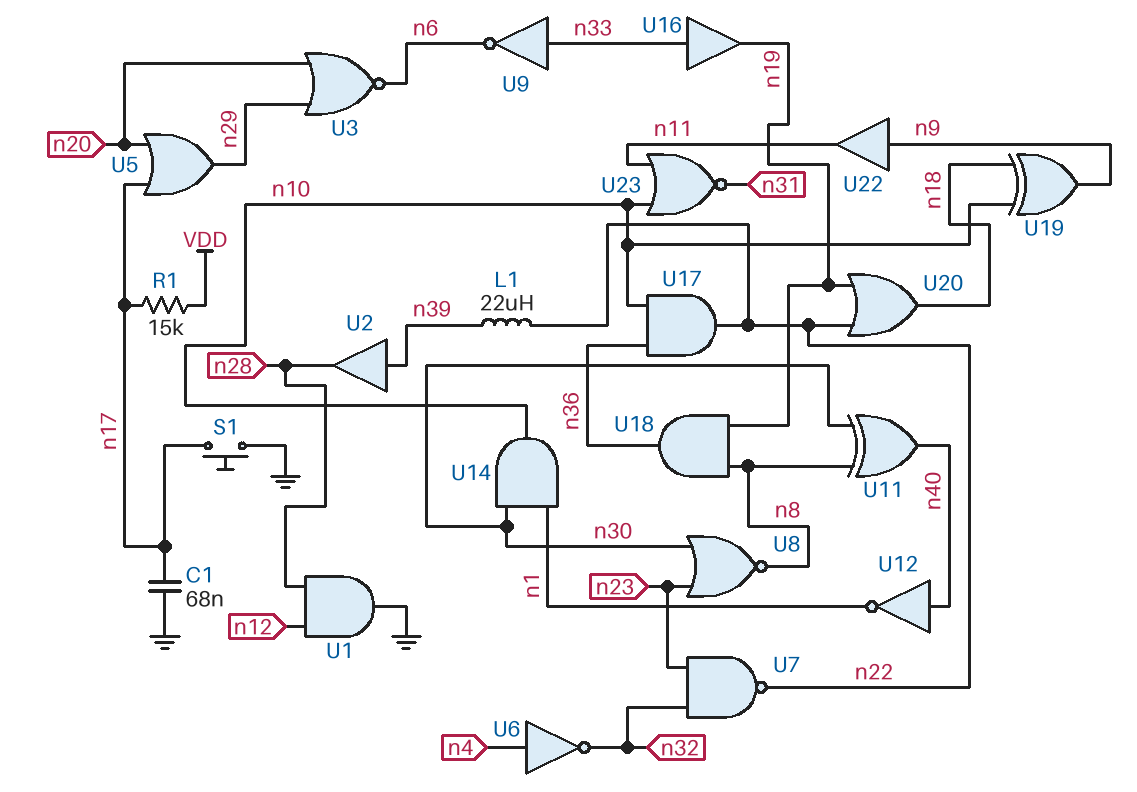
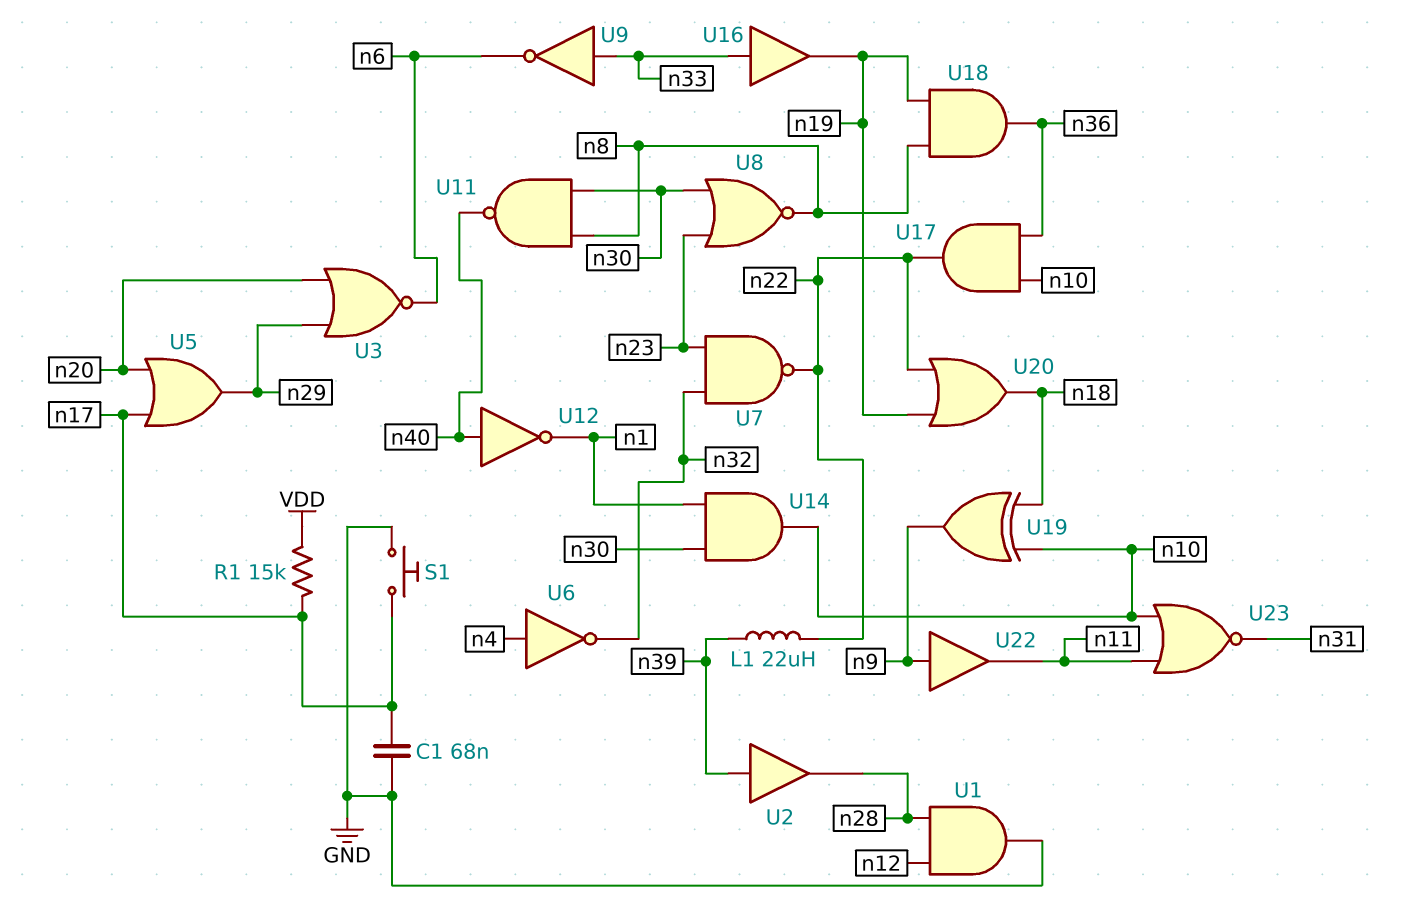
U11: XOR (in n8, in n30, out n40) -> NAND (in n8, in n30, out n40)

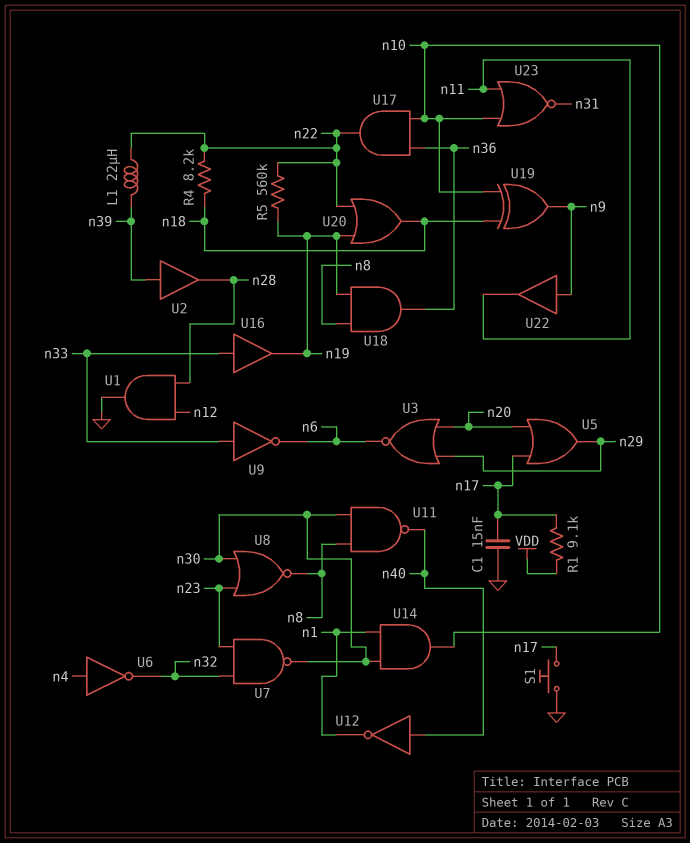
C1: 68nF (GND, n17) -> 15nF (GND, n17)
R1: 15k (VDD, n17) -> 9.1k (VDD, n17)
R4: none -> 8.2k (n18, n22)
R5: none -> 560k (n19, n22)
U7: NAND (in n23, in n32, out n22) -> NAND (in n23, in n32, out n30)

